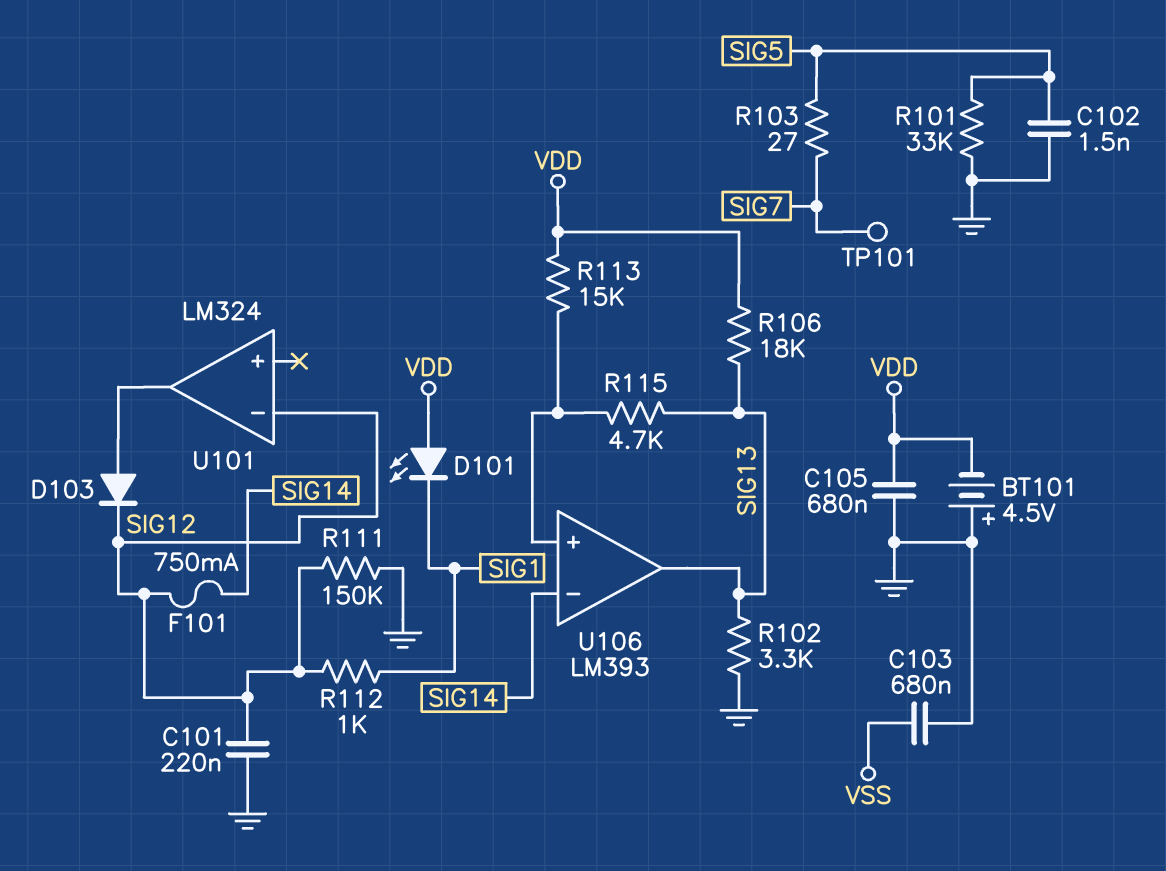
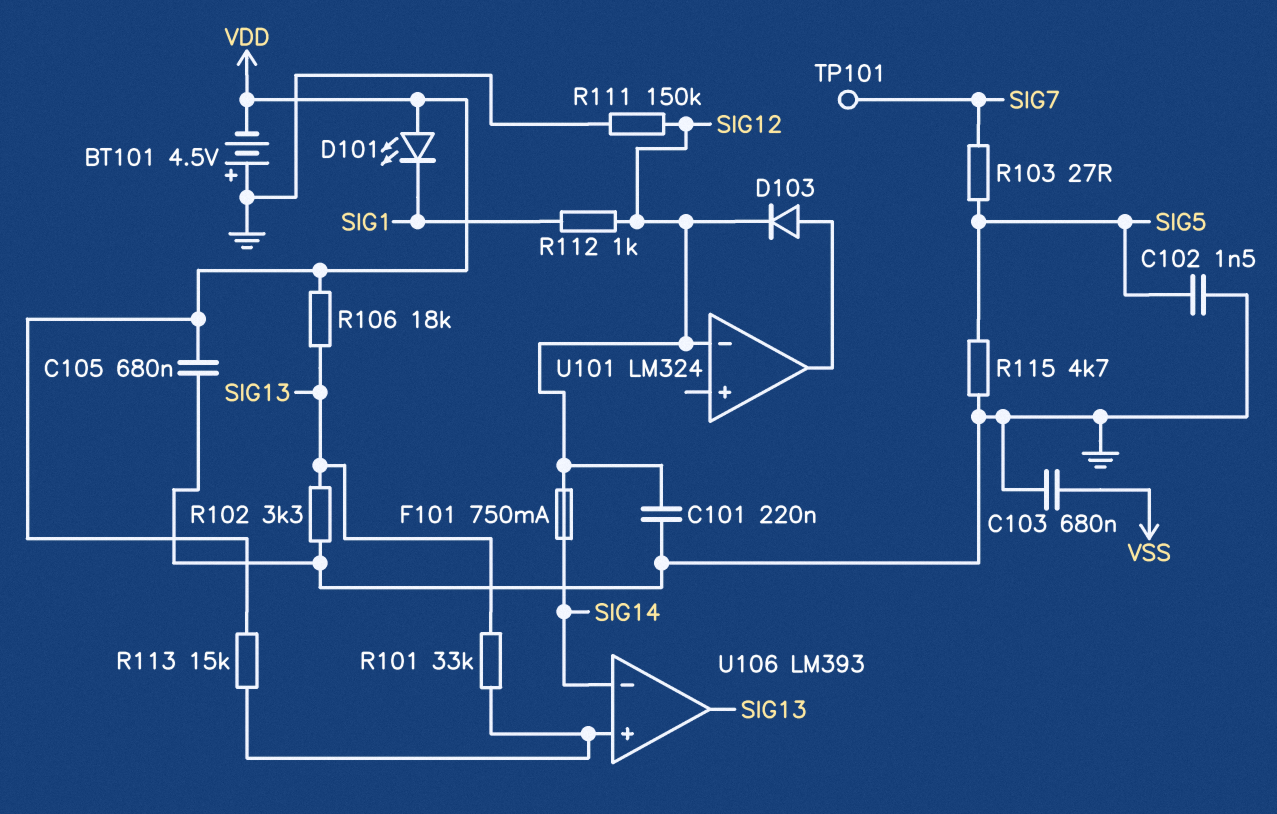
R101: 33k (GND, SIG5) -> 33k (SIG13, U106/in+)
R115: 4.7k (SIG13, U106/in+) -> 4.7k (GND, SIG5)

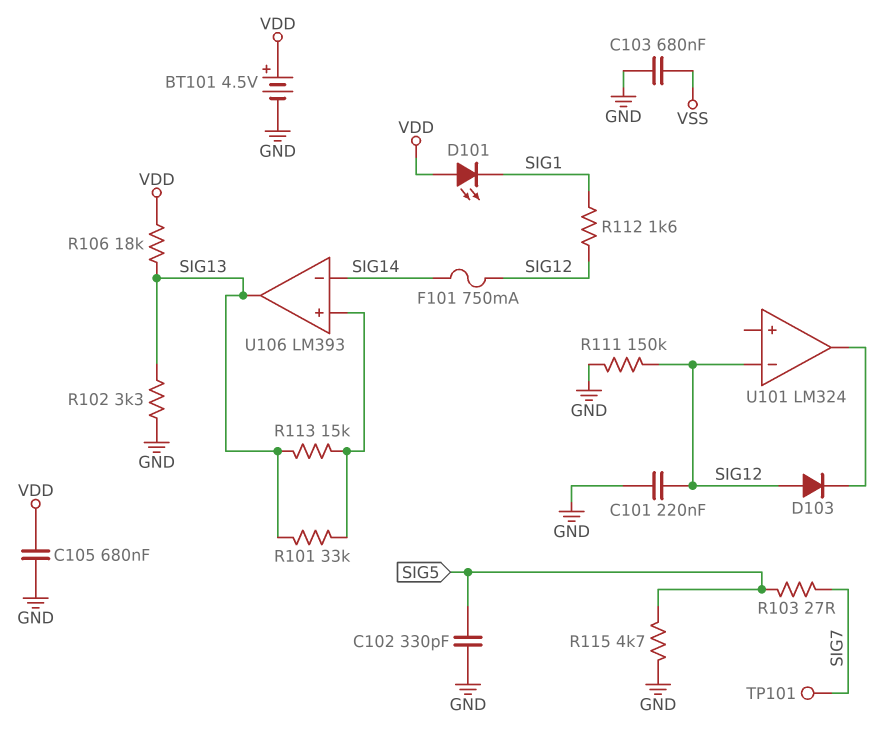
BT101: 4.5V (plus GND, minus VDD) -> 4.5V (plus VDD, minus GND)
C102: 1.5nF (GND, SIG5) -> 330pF (GND, SIG5)
D103: diode (A U101/out, K SIG12) -> diode (A SIG12, K U101/out)
R112: 1k (SIG1, SIG12) -> 1.6k (SIG1, SIG12)
R113: 15k (U106/in+, VDD) -> 15k (SIG13, U106/in+)

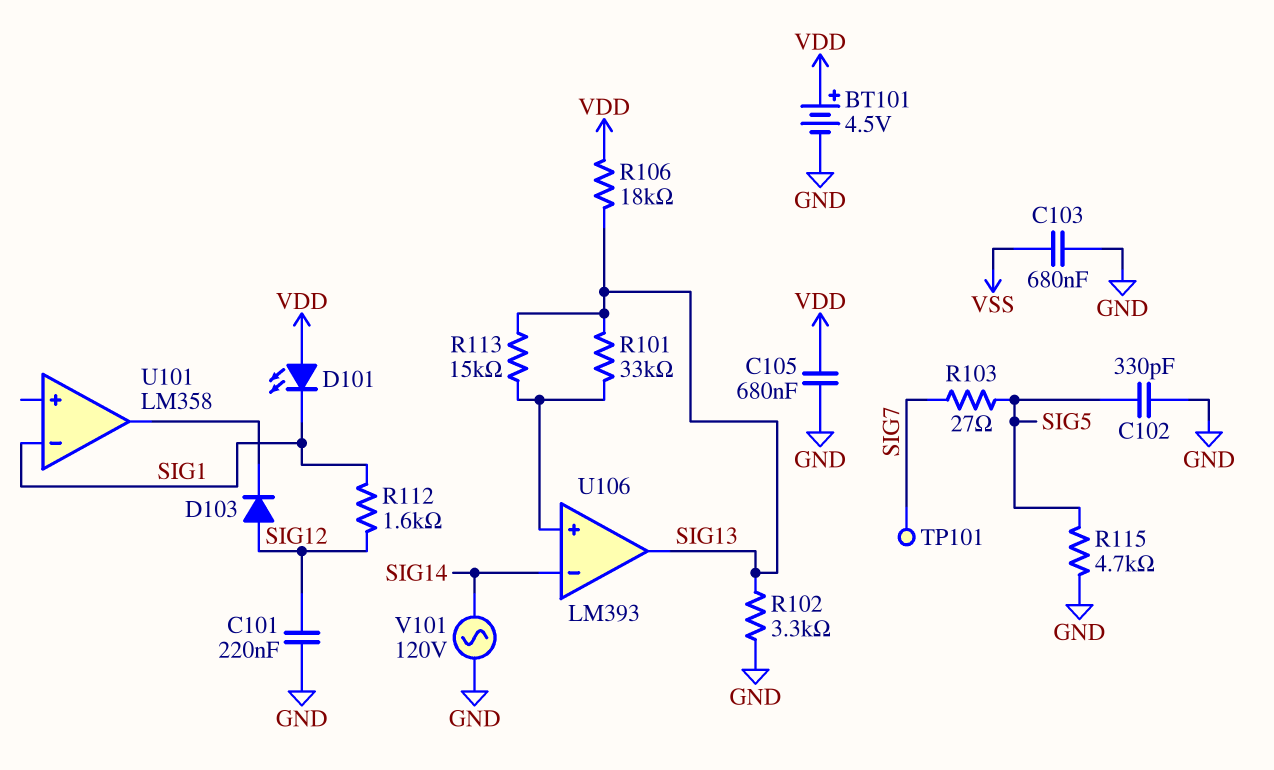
F101: 750mA (SIG12, SIG14) -> none
R111: 150k (GND, SIG12) -> none
U101: LM324 -> LM358
U101 pin in-: SIG12 -> SIG1
V101: none -> AC 120V (GND, SIG14)

